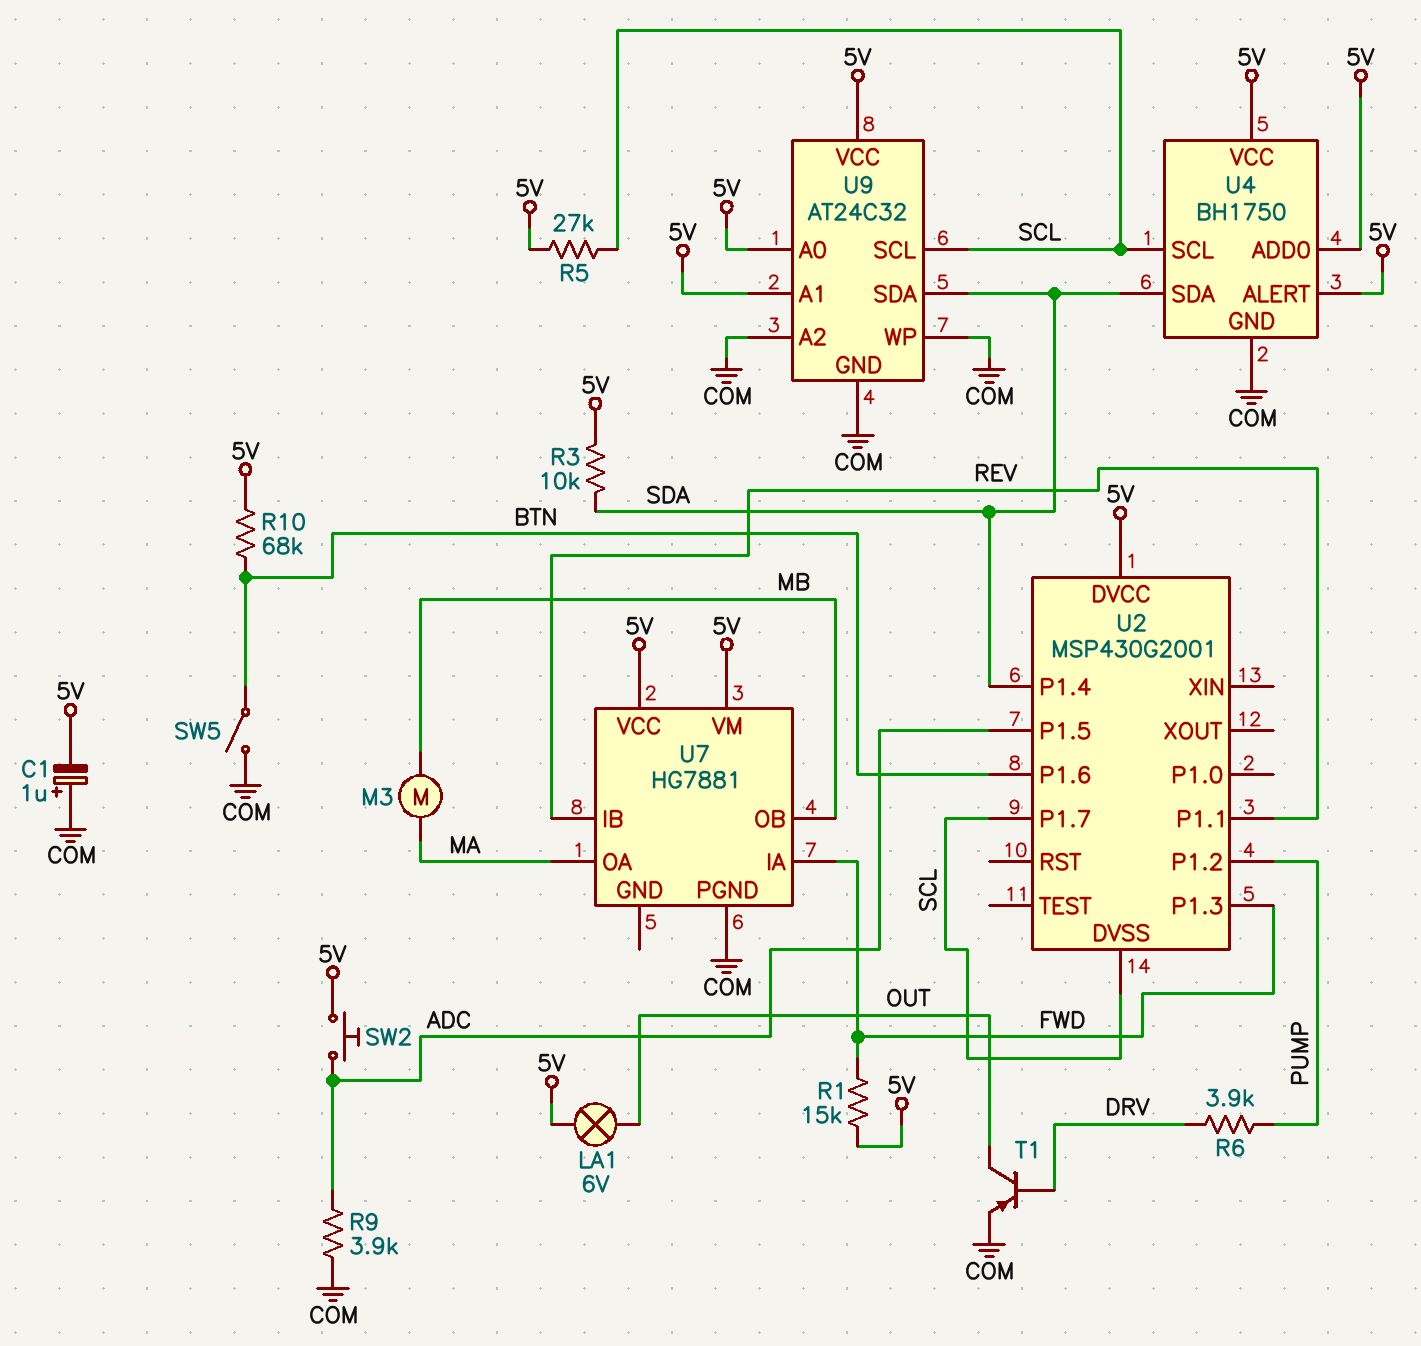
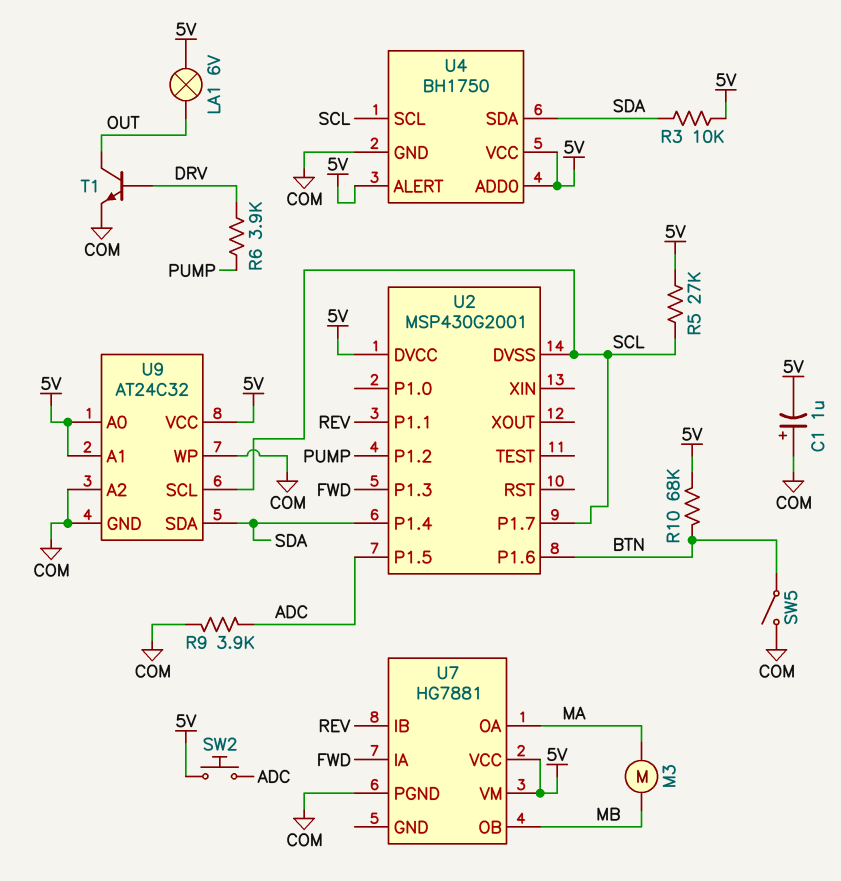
R1: 15k (5V, FWD) -> none
T1: PNP (B DRV, C OUT, E COM) -> NPN (B DRV, C OUT, E COM)

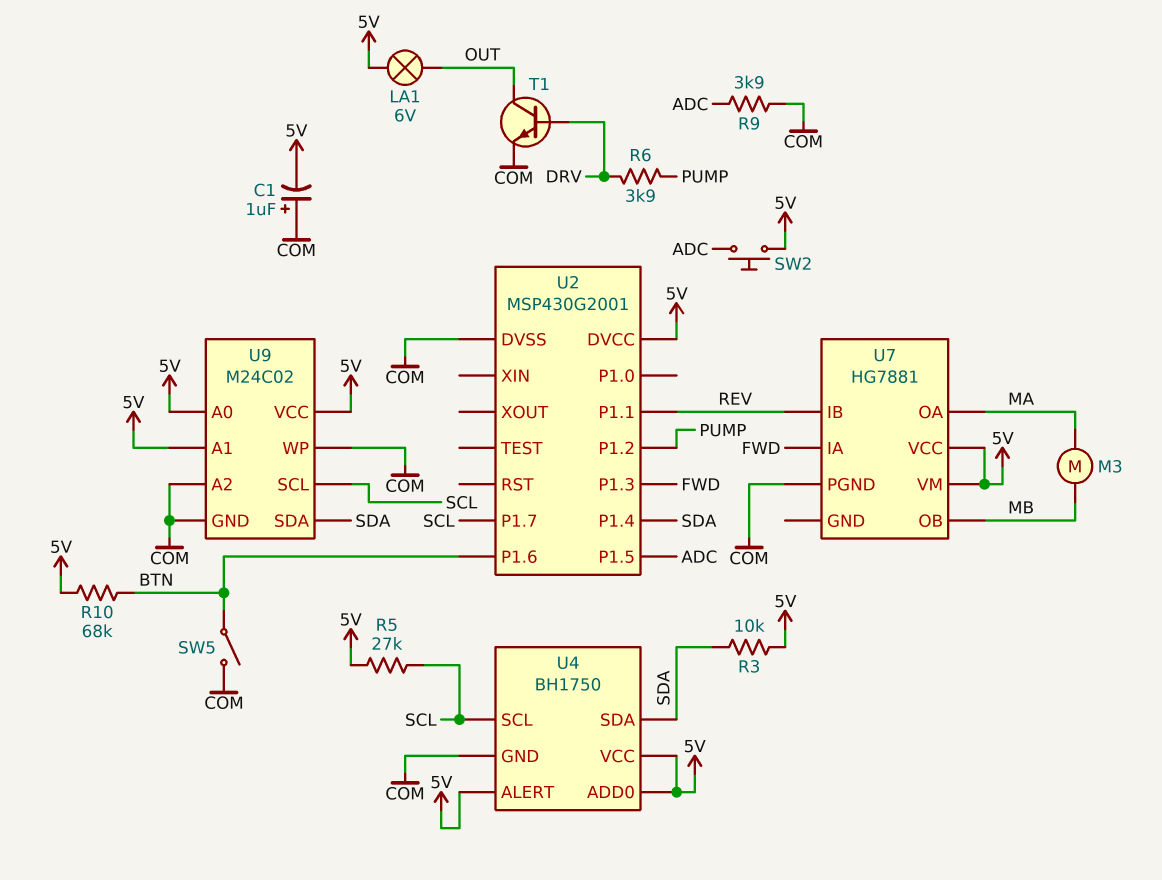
U2 pin DVSS: SCL -> COM
U9: AT24C32 -> M24C02

